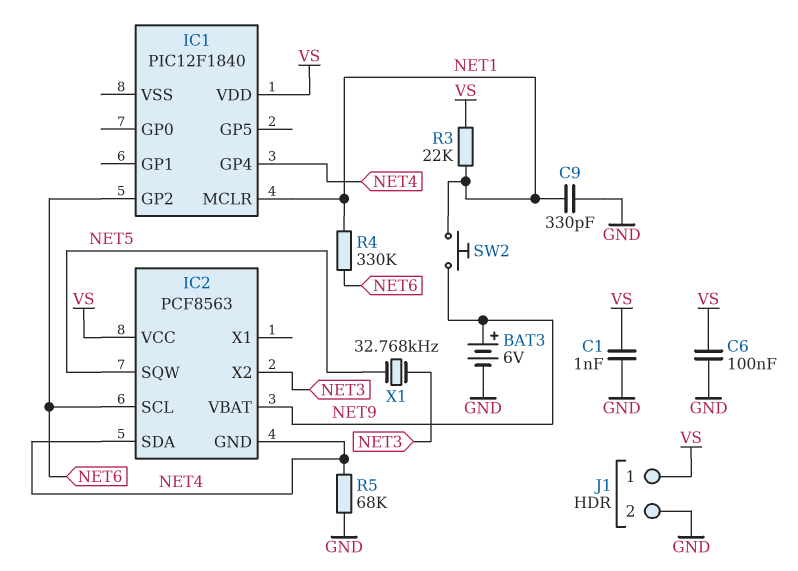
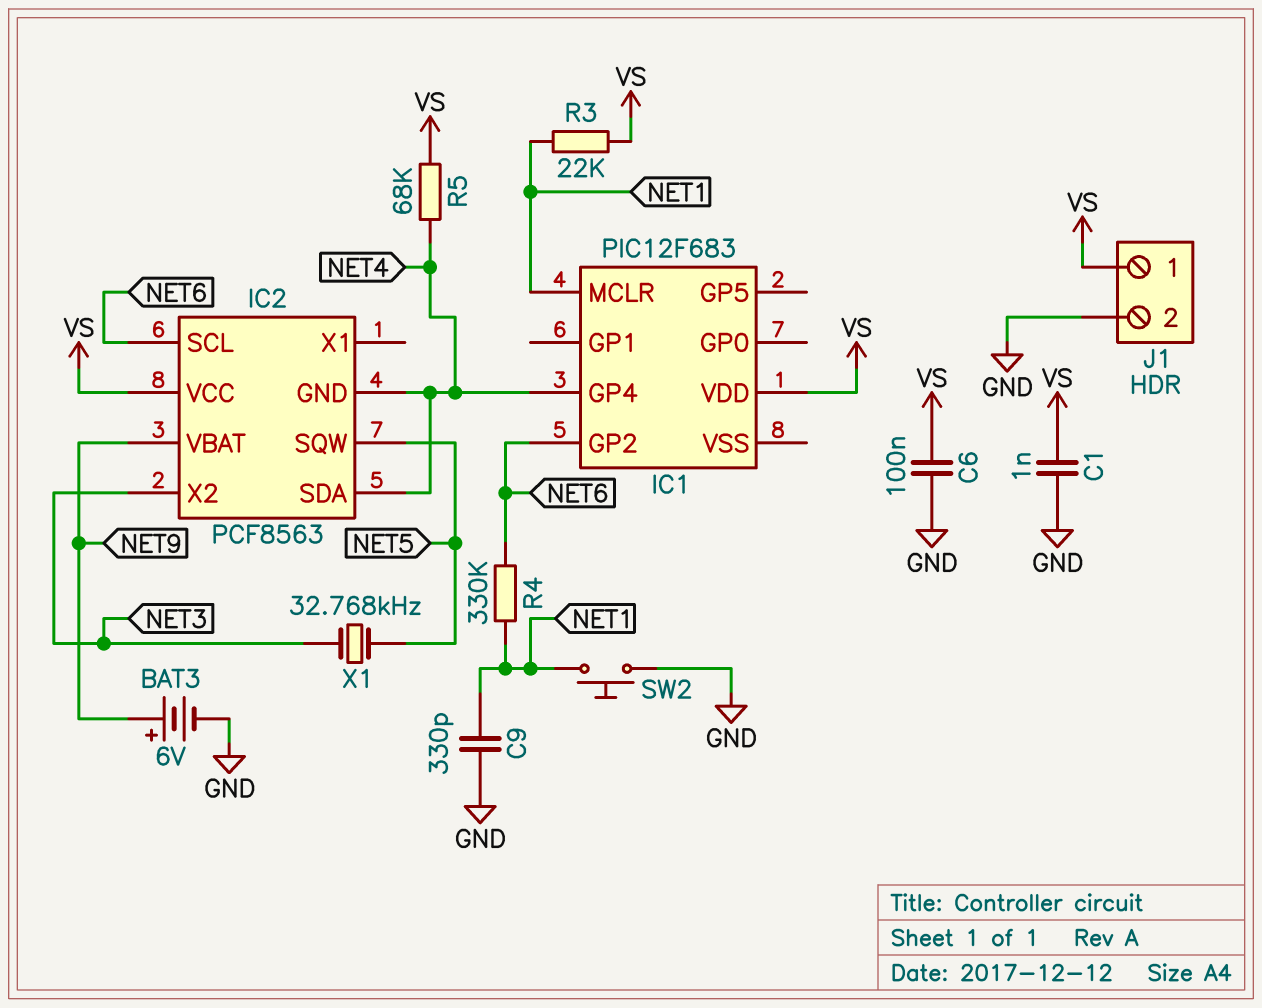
IC1: PIC12F1840 -> PIC12F683
R5: 68k (GND, NET4) -> 68k (NET4, VS)
SW2: button (NET1, NET9) -> button (GND, NET1)

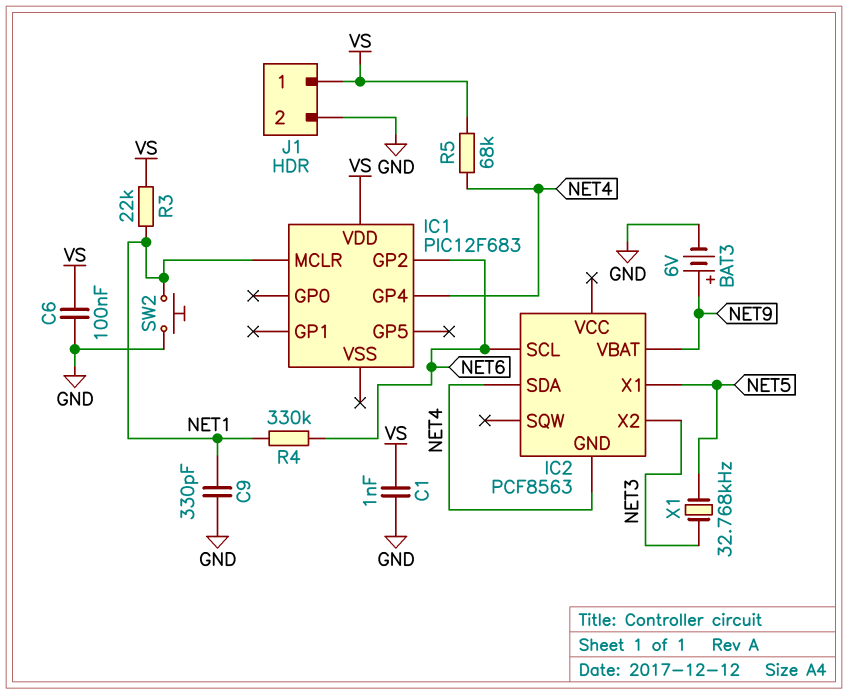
IC2 pin SQW: NET5 -> none
IC2 pin VCC: VS -> none
IC2 pin X1: none -> NET5

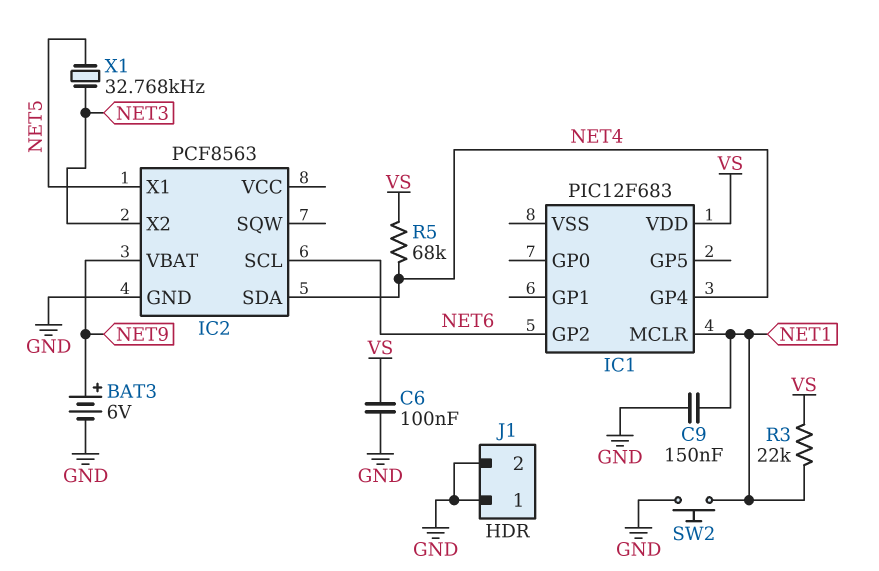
C1: 1nF (GND, VS) -> none
C9: 330pF (GND, NET1) -> 150nF (GND, NET1)
IC2 pin GND: NET4 -> GND
J1 pin 1: VS -> GND
R4: 330k (NET1, NET6) -> none

